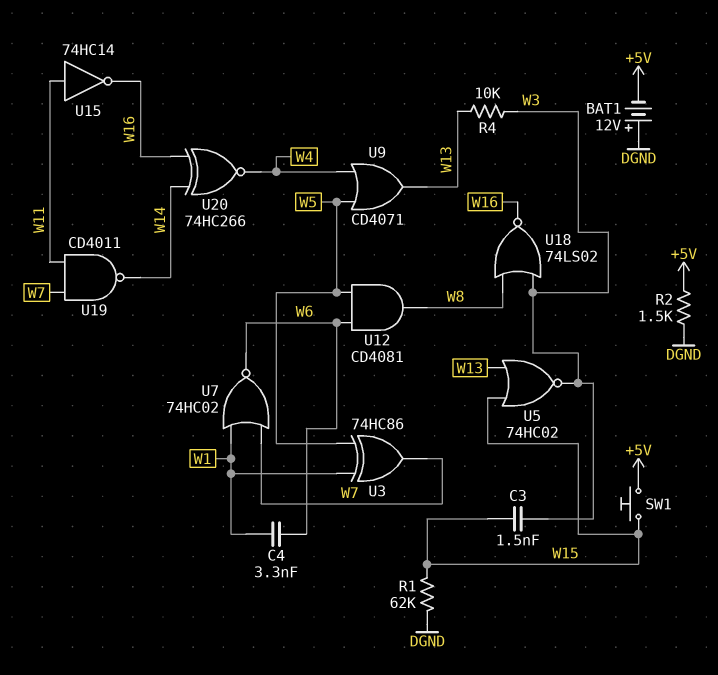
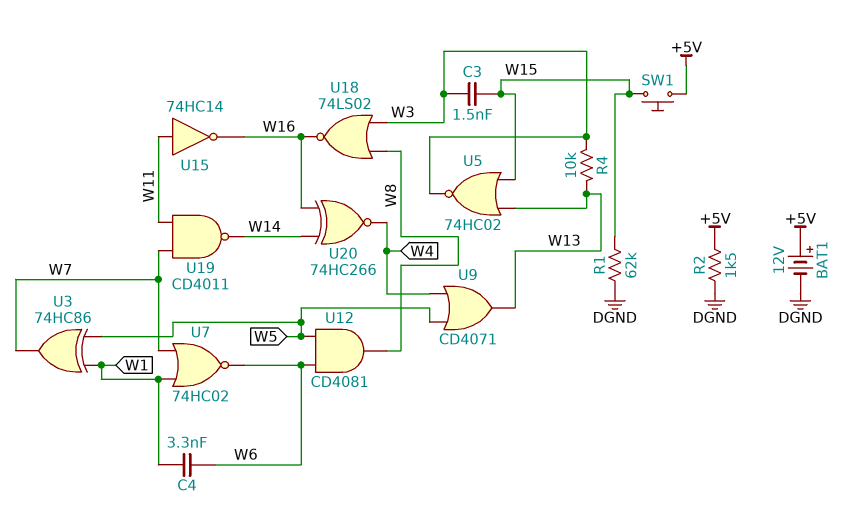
BAT1: 12V (plus DGND, minus +5V) -> 12V (plus +5V, minus DGND)

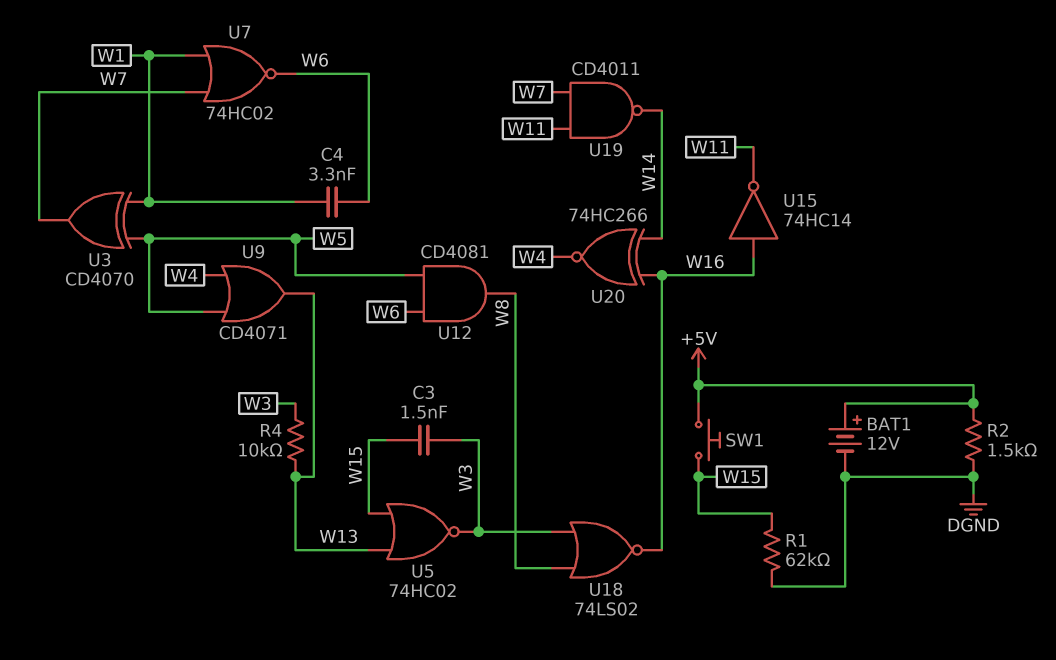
U3: XOR 74HC86 (in W1, in W5, out W7) -> XOR CD4070 (in W1, in W5, out W7)
U15: NOT 74HC14 (in W11, out W16) -> NOT 74HC14 (in W16, out W11)

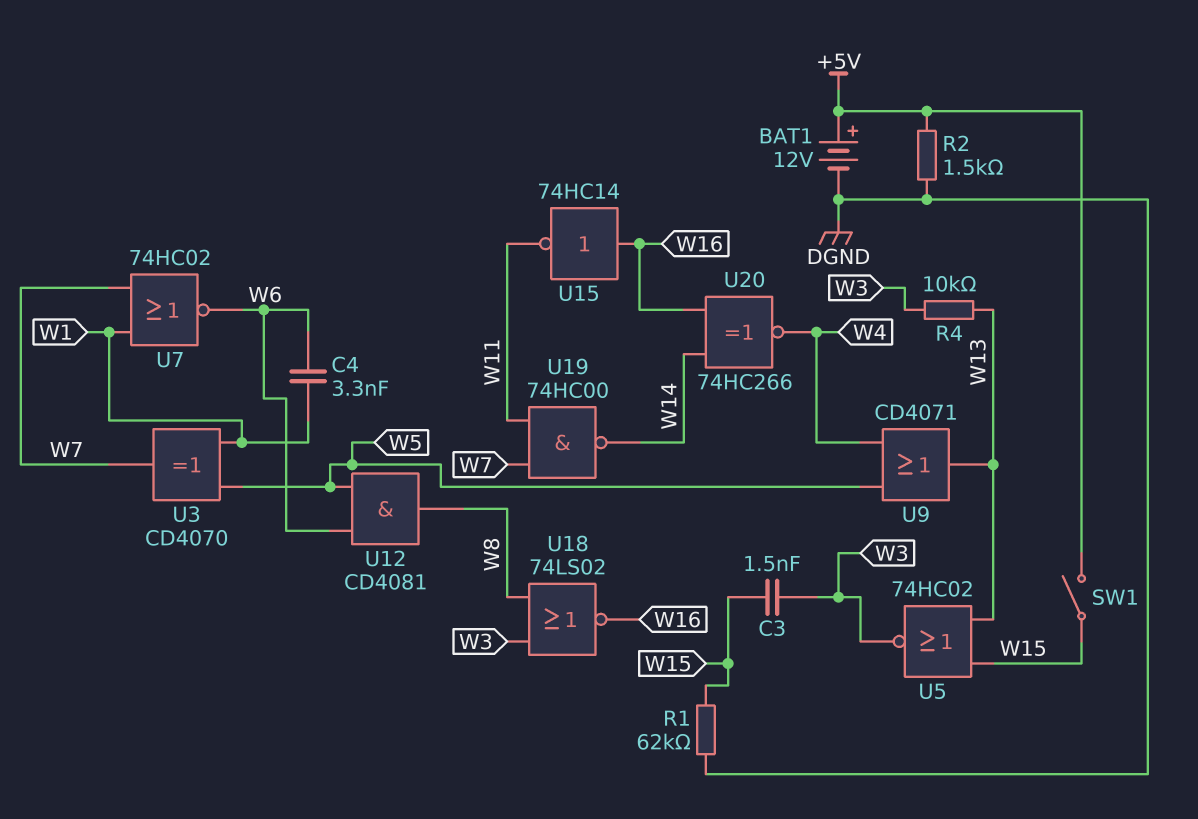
SW1: button (+5V, W15) -> switch (+5V, W15)
U19: NAND CD4011 (in W7, in W11, out W14) -> NAND 74HC00 (in W7, in W11, out W14)

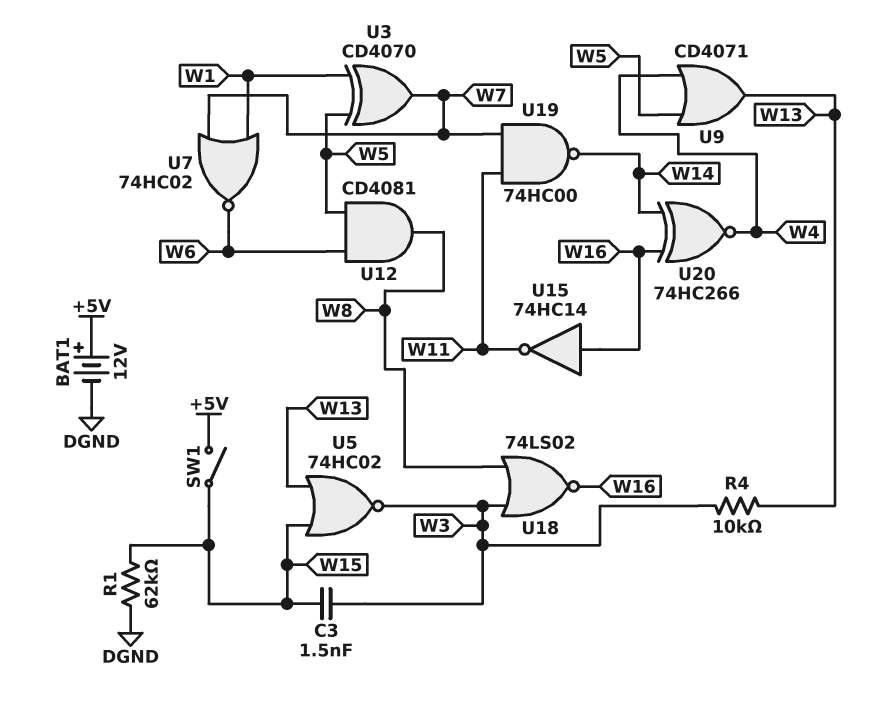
C4: 3.3nF (W1, W6) -> none
R2: 1.5k (+5V, DGND) -> none

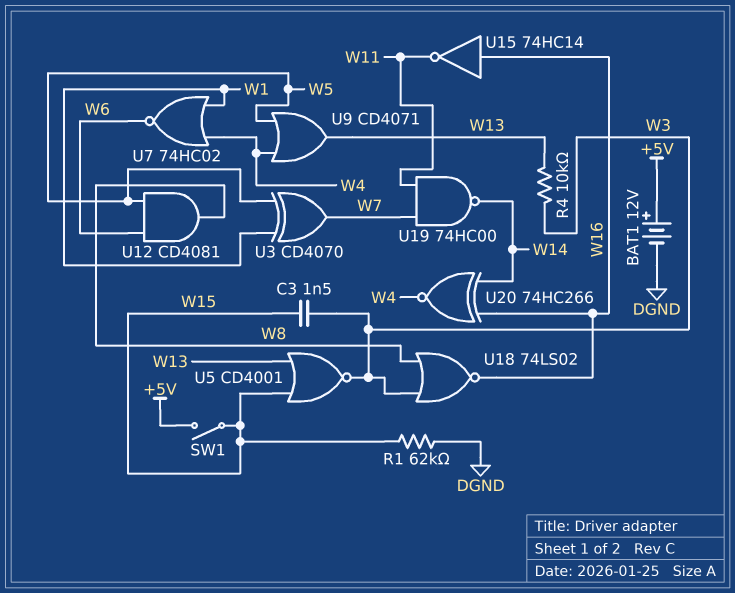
U5: NOR 74HC02 (in W13, in W15, out W3) -> NOR CD4001 (in W13, in W15, out W3)
U7: NOR 74HC02 (in W1, in W7, out W6) -> NOR 74HC02 (in W1, in W4, out W6)

